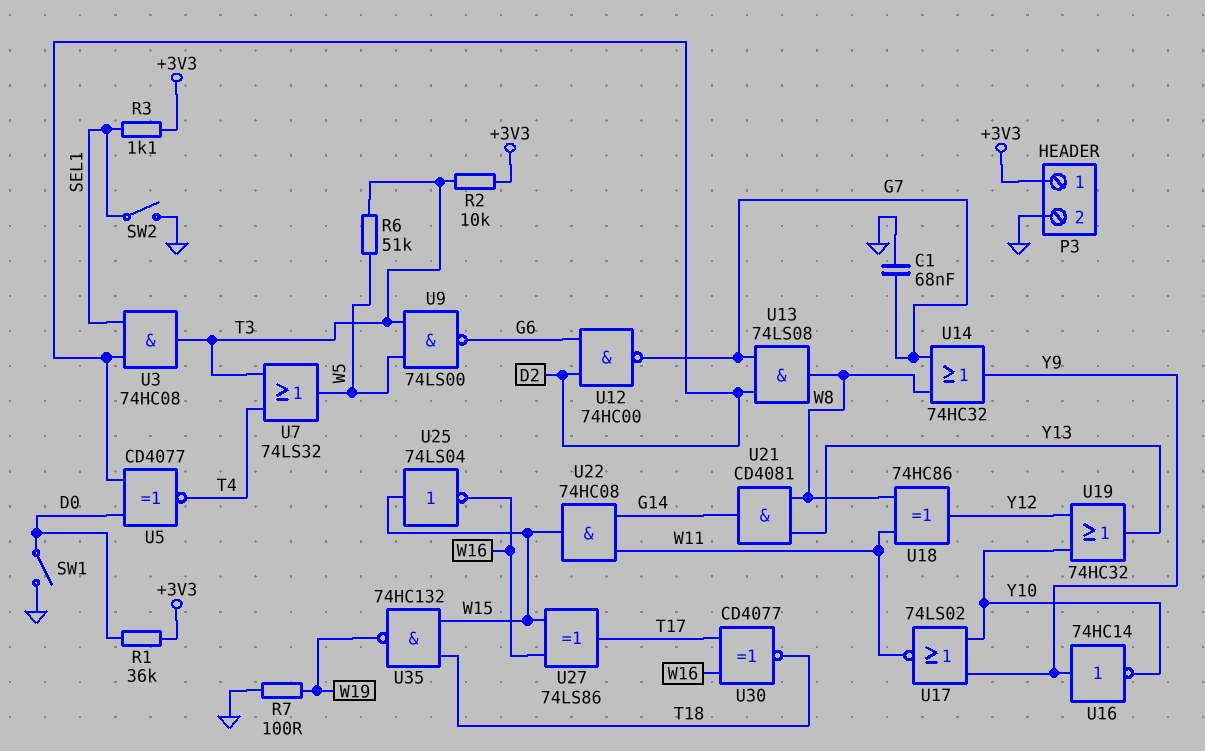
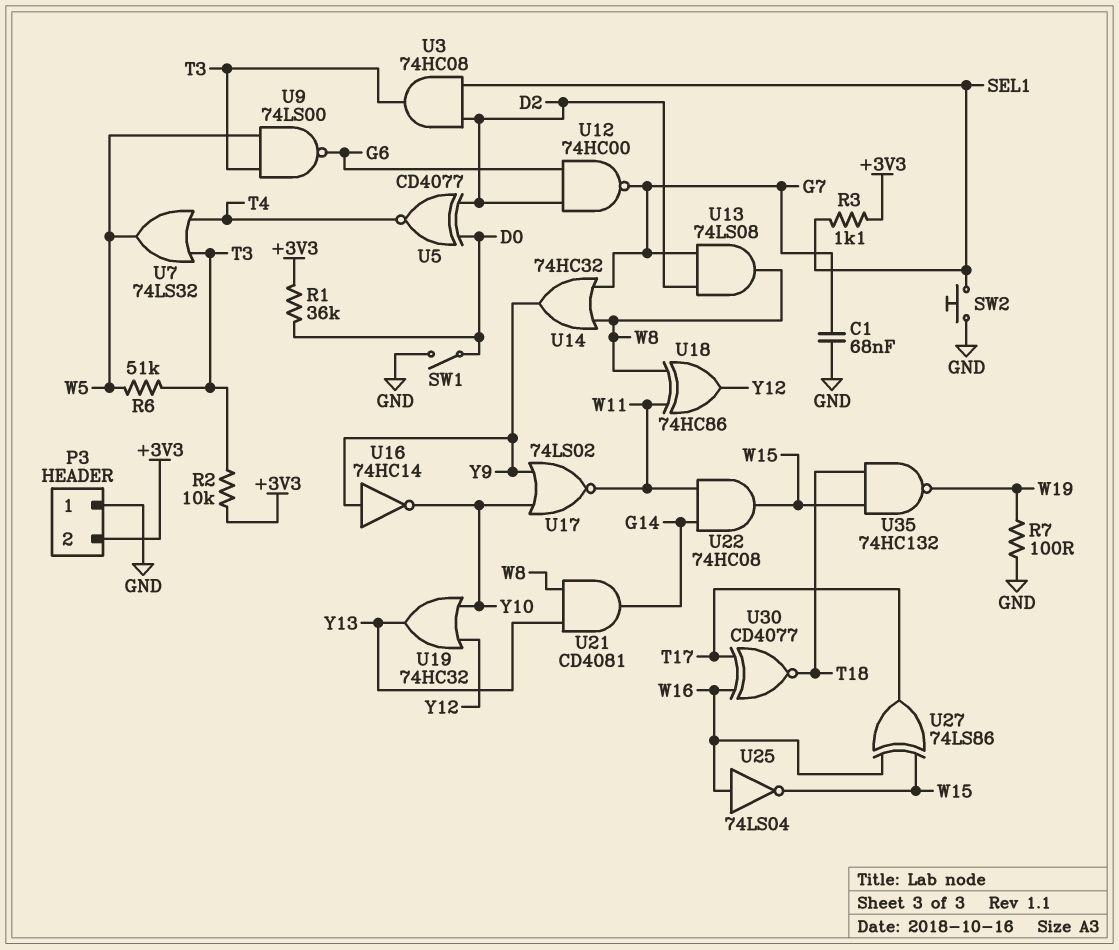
P3 pin 1: +3V3 -> GND
P3 pin 2: GND -> +3V3
SW2: switch (GND, SEL1) -> button (GND, SEL1)
U25: NOT 74LS04 (in W15, out W16) -> NOT 74LS04 (in W16, out W15)

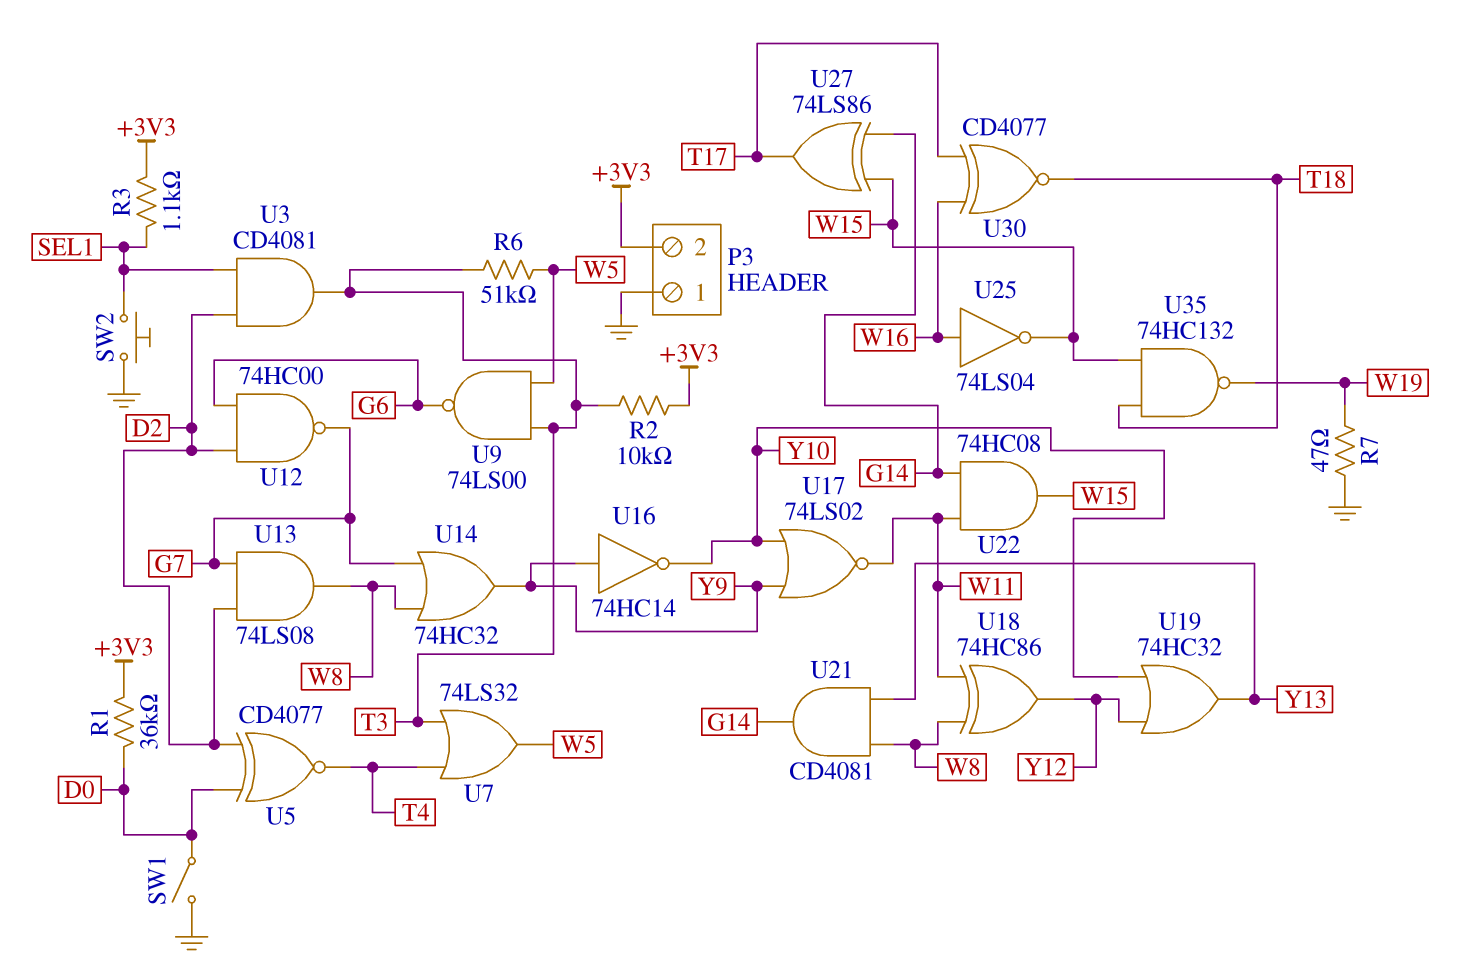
C1: 68nF (G7, GND) -> none
R7: 100 (GND, W19) -> 47 (GND, W19)
U3: AND 74HC08 (in D2, in SEL1, out T3) -> AND CD4081 (in D2, in SEL1, out T3)
U27: XOR 74LS86 (in W15, in W16, out T17) -> XOR 74LS86 (in G14, in W15, out T17)

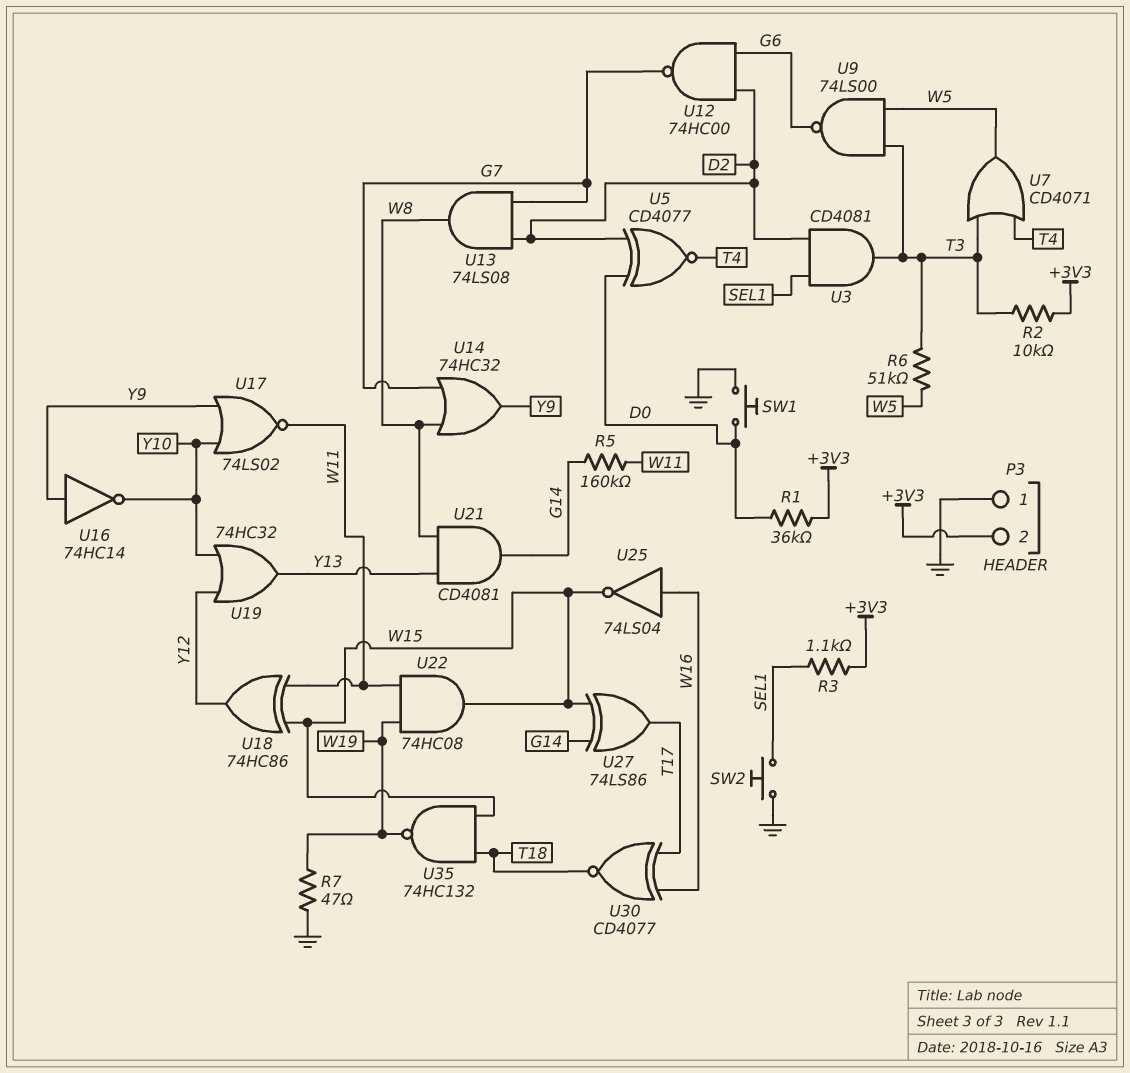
R5: none -> 160k (G14, W11)
SW1: switch (D0, GND) -> button (D0, GND)
U7: OR 74LS32 (in T3, in T4, out W5) -> OR CD4071 (in T3, in T4, out W5)
U18: XOR 74HC86 (in W8, in W11, out Y12) -> XOR 74HC86 (in W11, in W15, out Y12)
U22: AND 74HC08 (in G14, in W11, out W15) -> AND 74HC08 (in W11, in W19, out W15)

